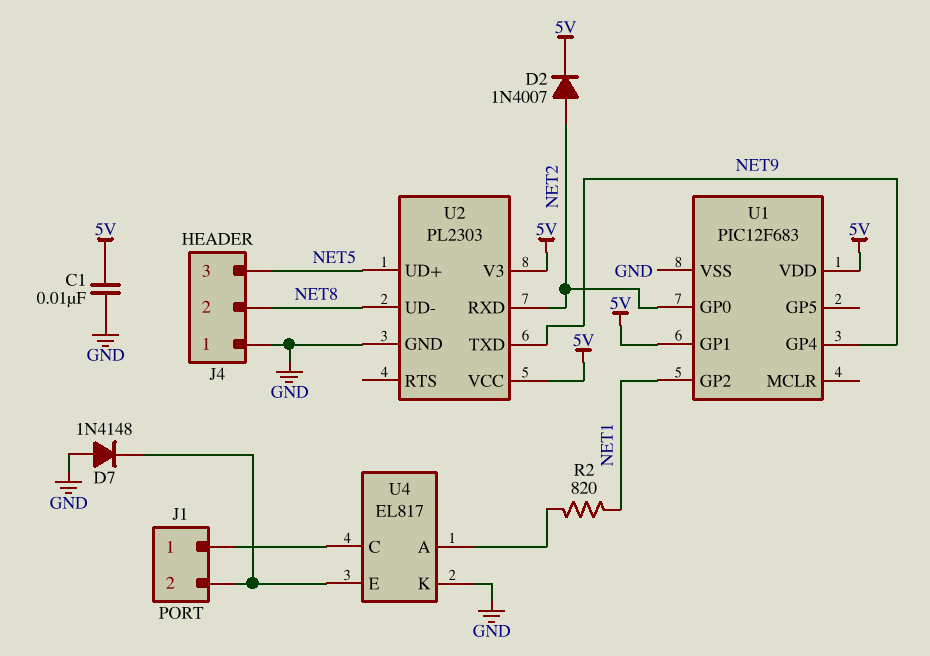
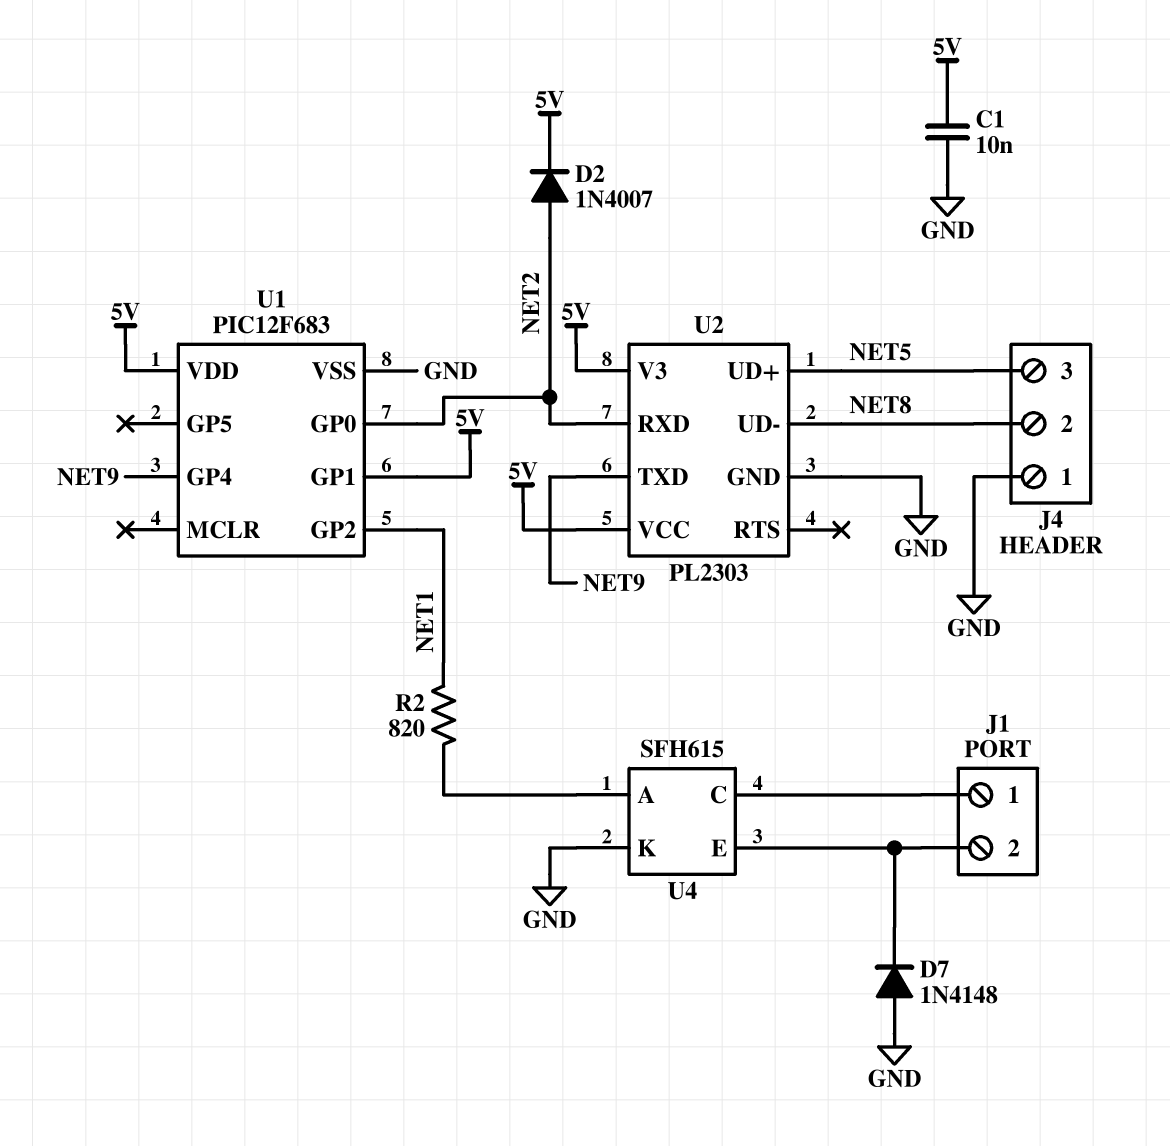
U4: EL817 -> SFH615

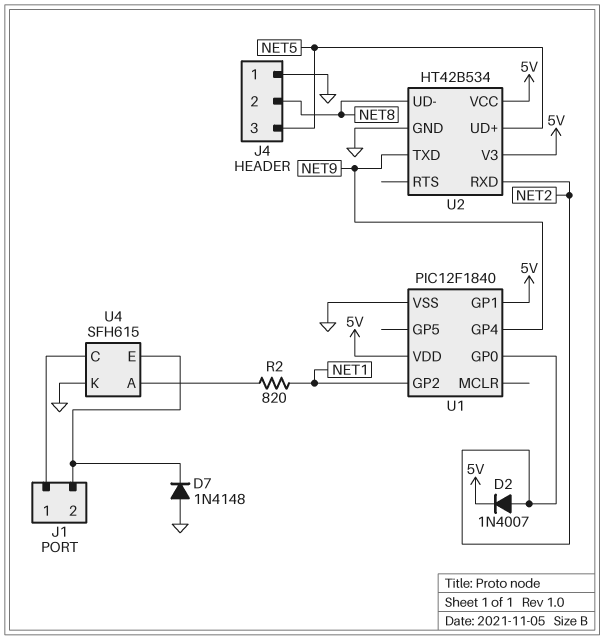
C1: 10nF (5V, GND) -> none
U1: PIC12F683 -> PIC12F1840
U2: PL2303 -> HT42B534

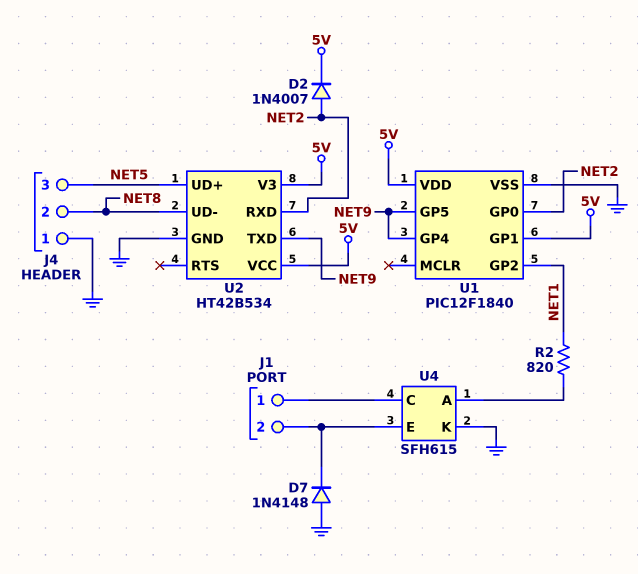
U1 pin GP5: none -> NET9

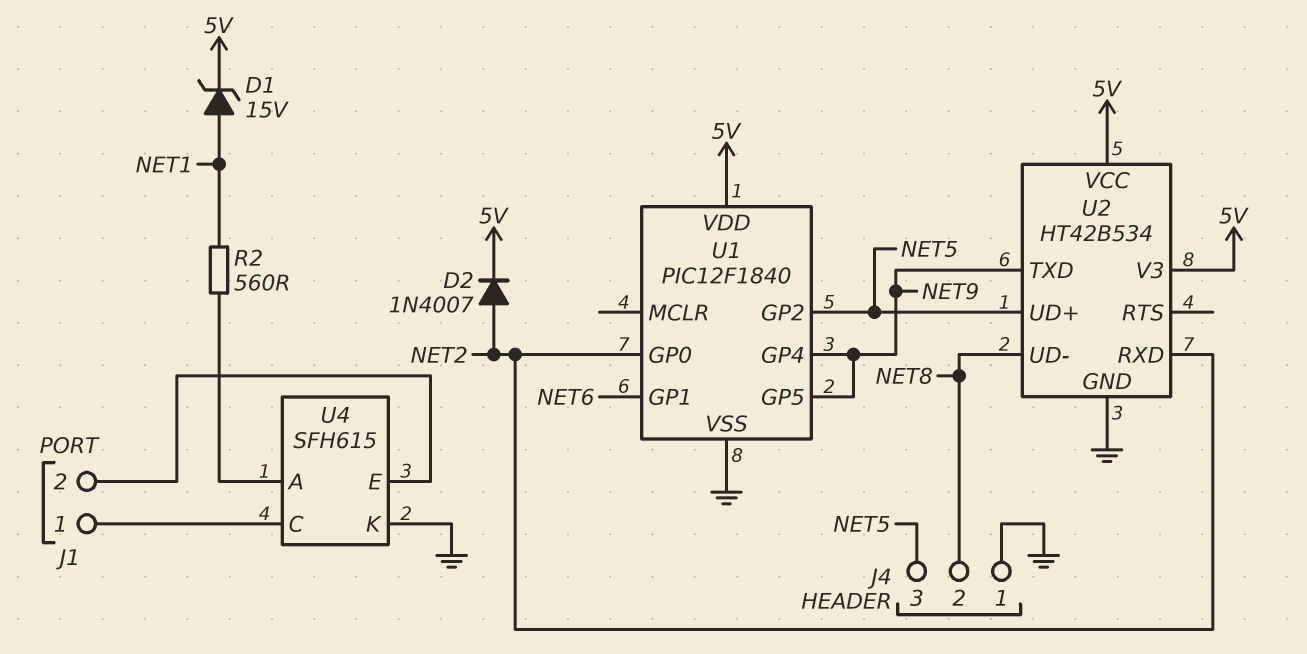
D1: none -> zener 15V (A NET1, K 5V)
D7: diode 1N4148 (A GND, K J1/2) -> none
R2: 820 (NET1, U4/A) -> 560 (NET1, U4/A)
U1 pin GP1: 5V -> NET6
U1 pin GP2: NET1 -> NET5

